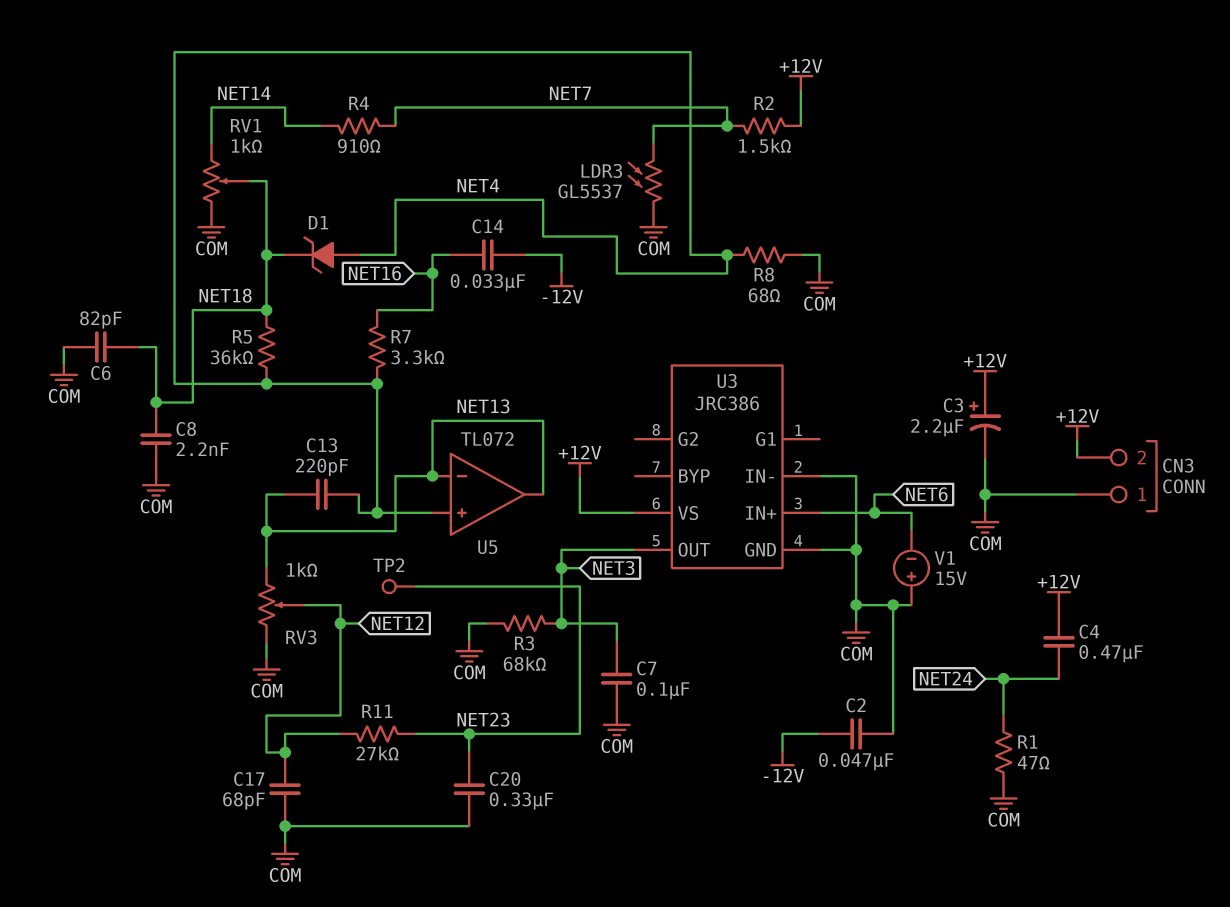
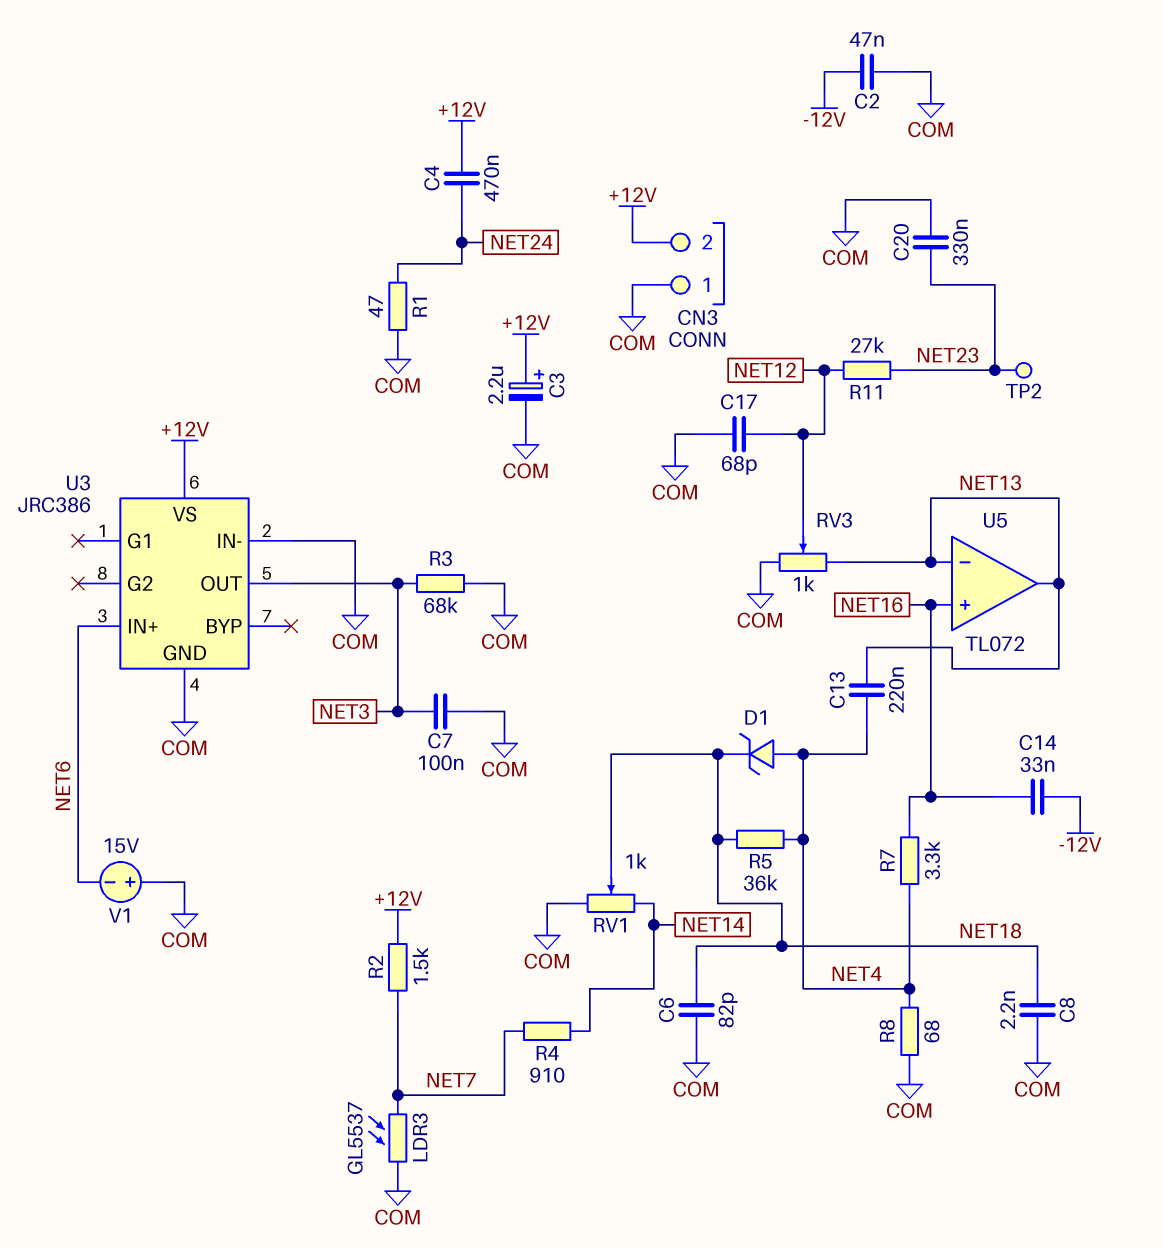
C13: 220pF (NET4, NET13) -> 220nF (NET4, NET13)
U5 pin in+: NET4 -> NET16

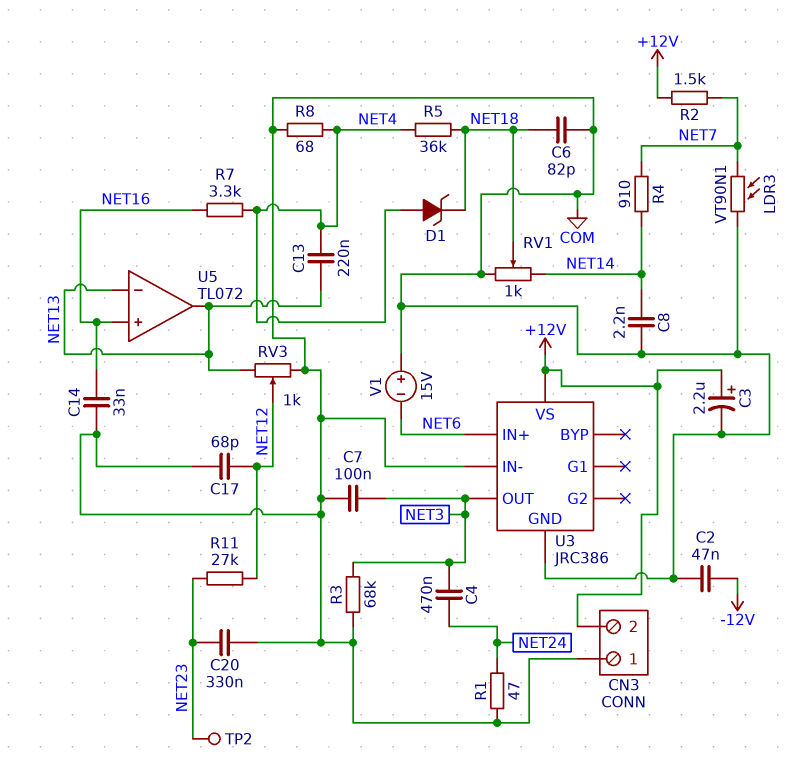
C4: 470nF (+12V, NET24) -> 470nF (NET3, NET24)
C8: 2.2nF (COM, NET18) -> 2.2nF (COM, NET14)
C14: 33nF (-12V, NET16) -> 33nF (COM, NET16)
LDR3: GL5537 (COM, NET7) -> VT90N1 (COM, NET7)

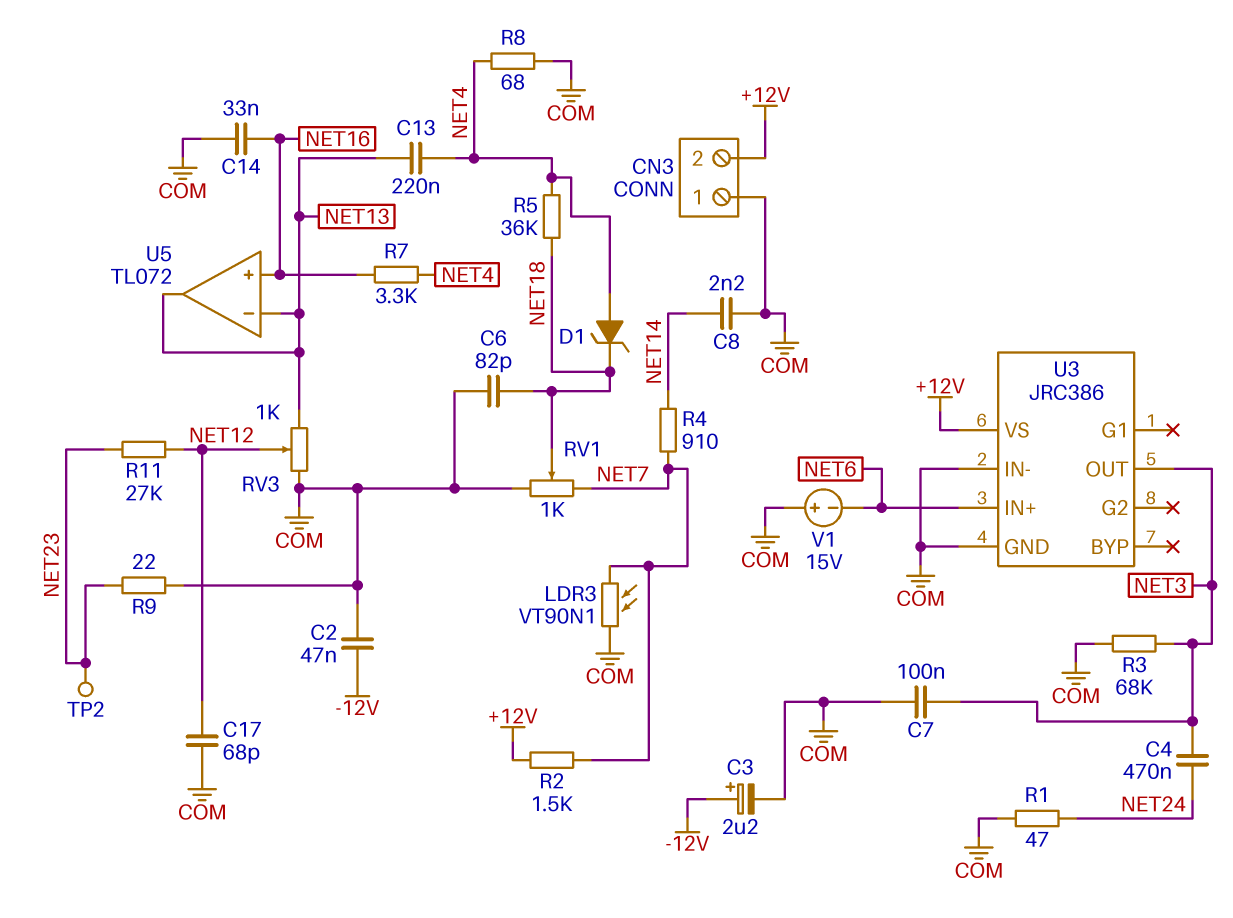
C3: 2.2uF (plus +12V, minus COM) -> 2.2uF (plus -12V, minus COM)
C20: 330nF (COM, NET23) -> none
R9: none -> 22 (COM, NET23)
RV1: 1k (COM, NET14, wiper NET18) -> 1k (COM, NET7, wiper NET18)

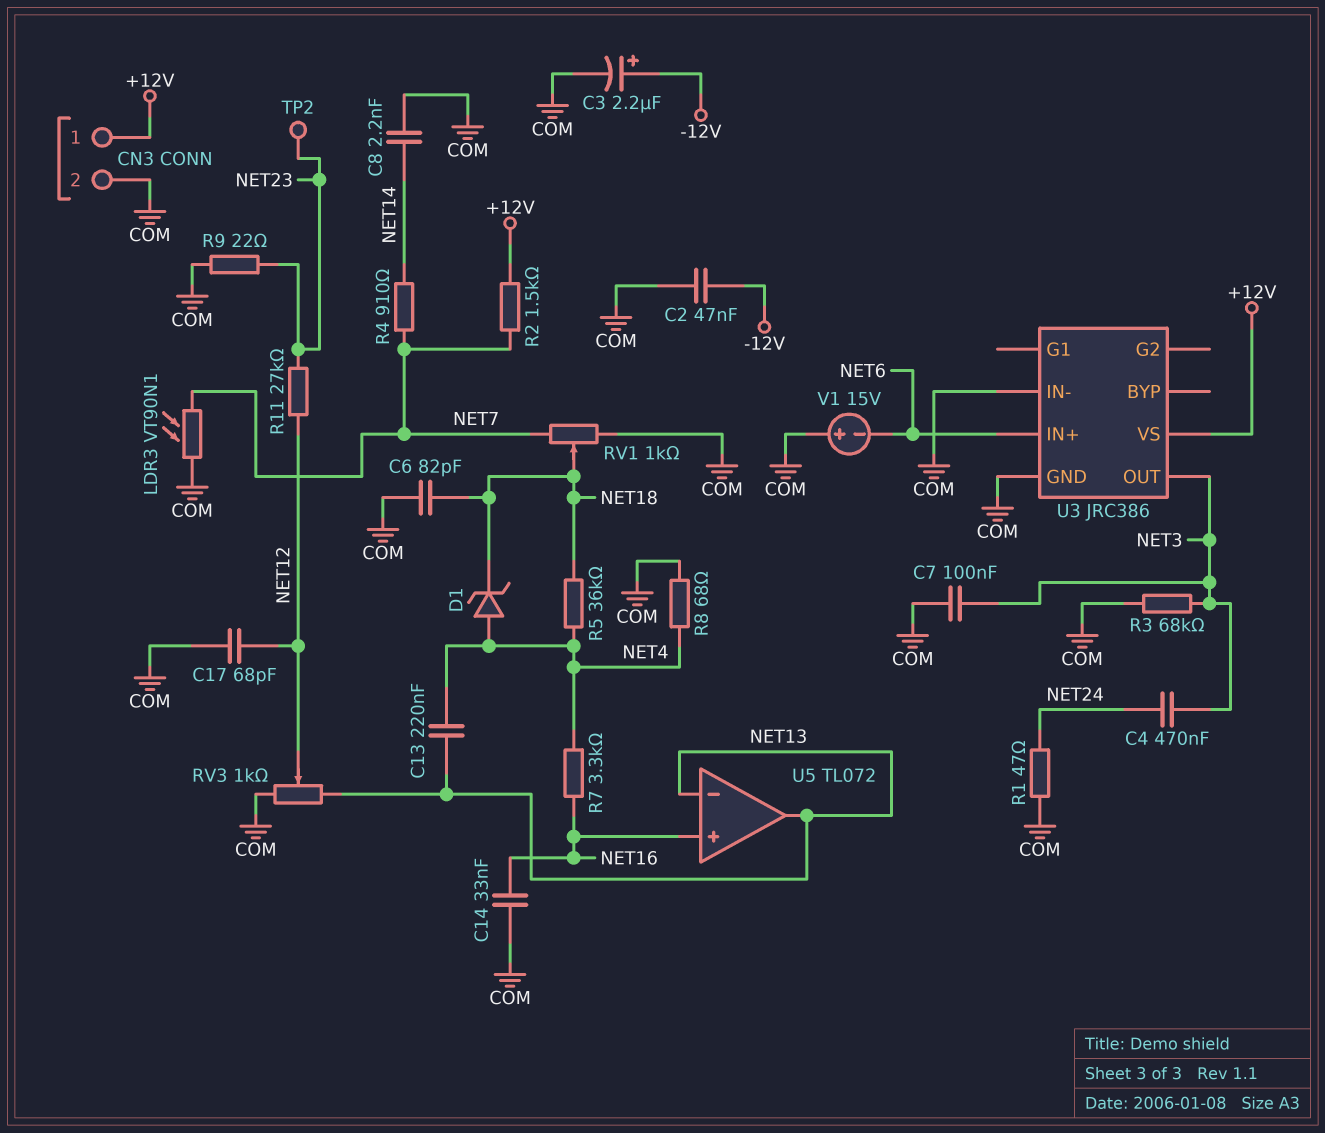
CN3 pin 1: COM -> +12V
CN3 pin 2: +12V -> COM

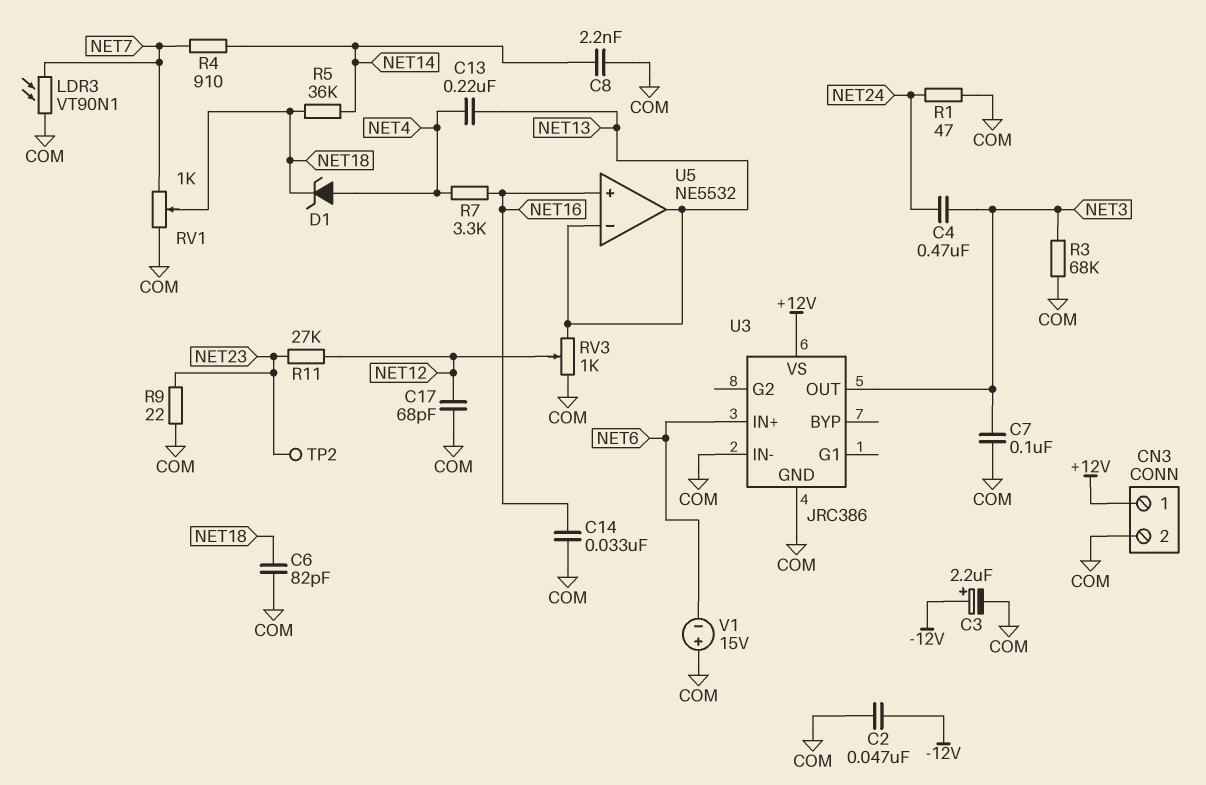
R2: 1.5k (+12V, NET7) -> none
R5: 36k (NET4, NET18) -> 36k (NET14, NET18)
R8: 68 (COM, NET4) -> none
U5: TL072 -> NE5532

